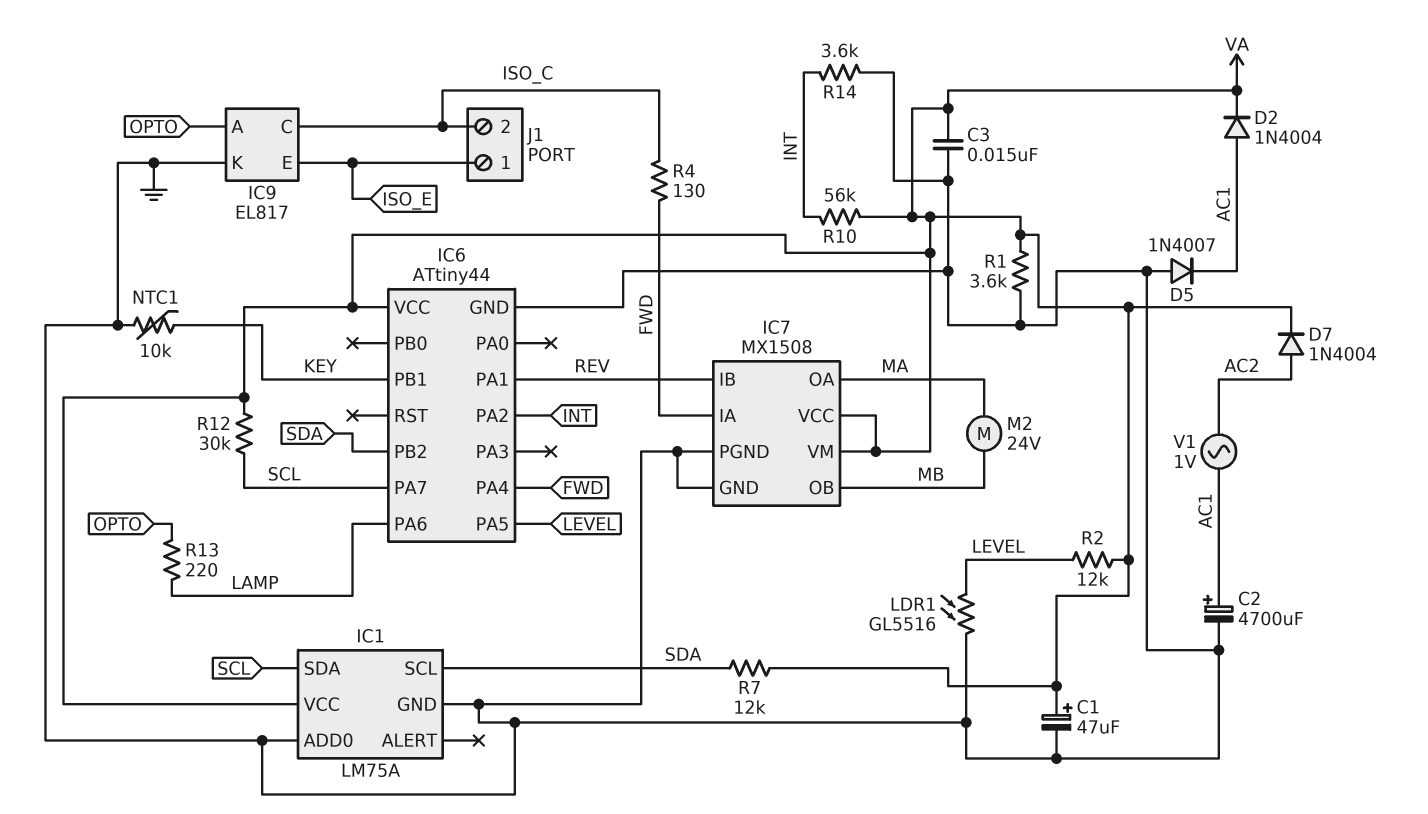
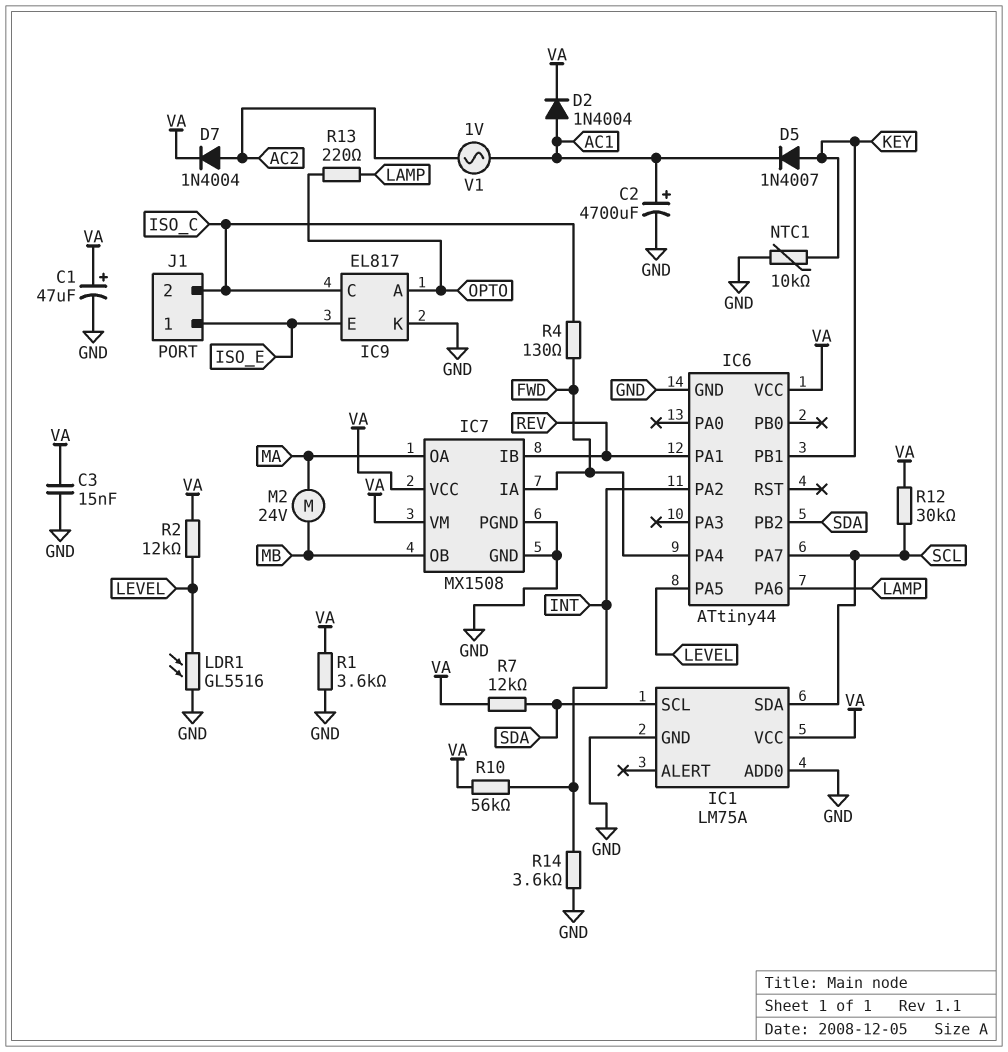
D5: diode 1N4007 (A GND, K AC1) -> diode 1N4007 (A KEY, K AC1)

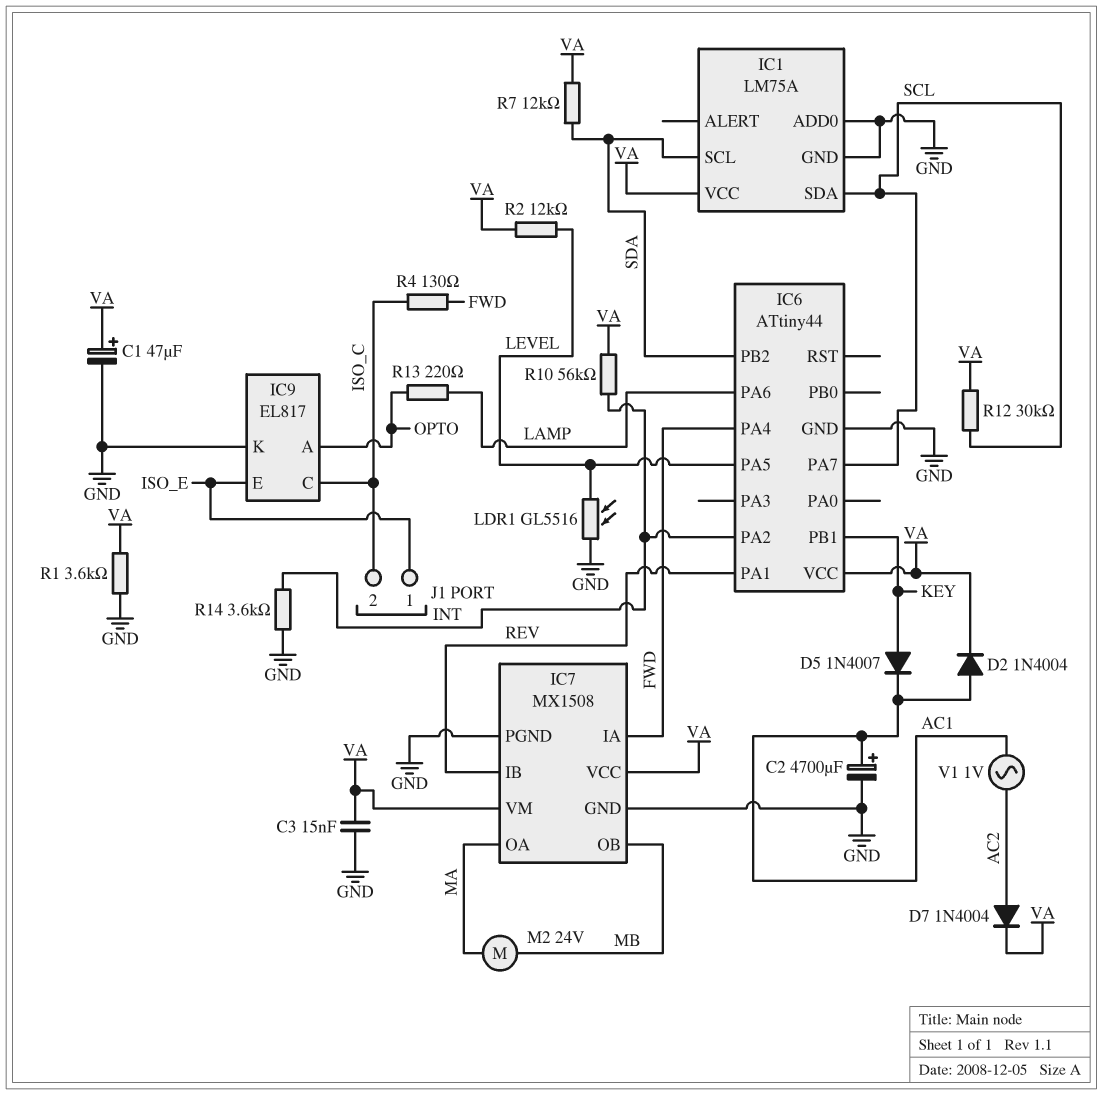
NTC1: 10k (GND, KEY) -> none

